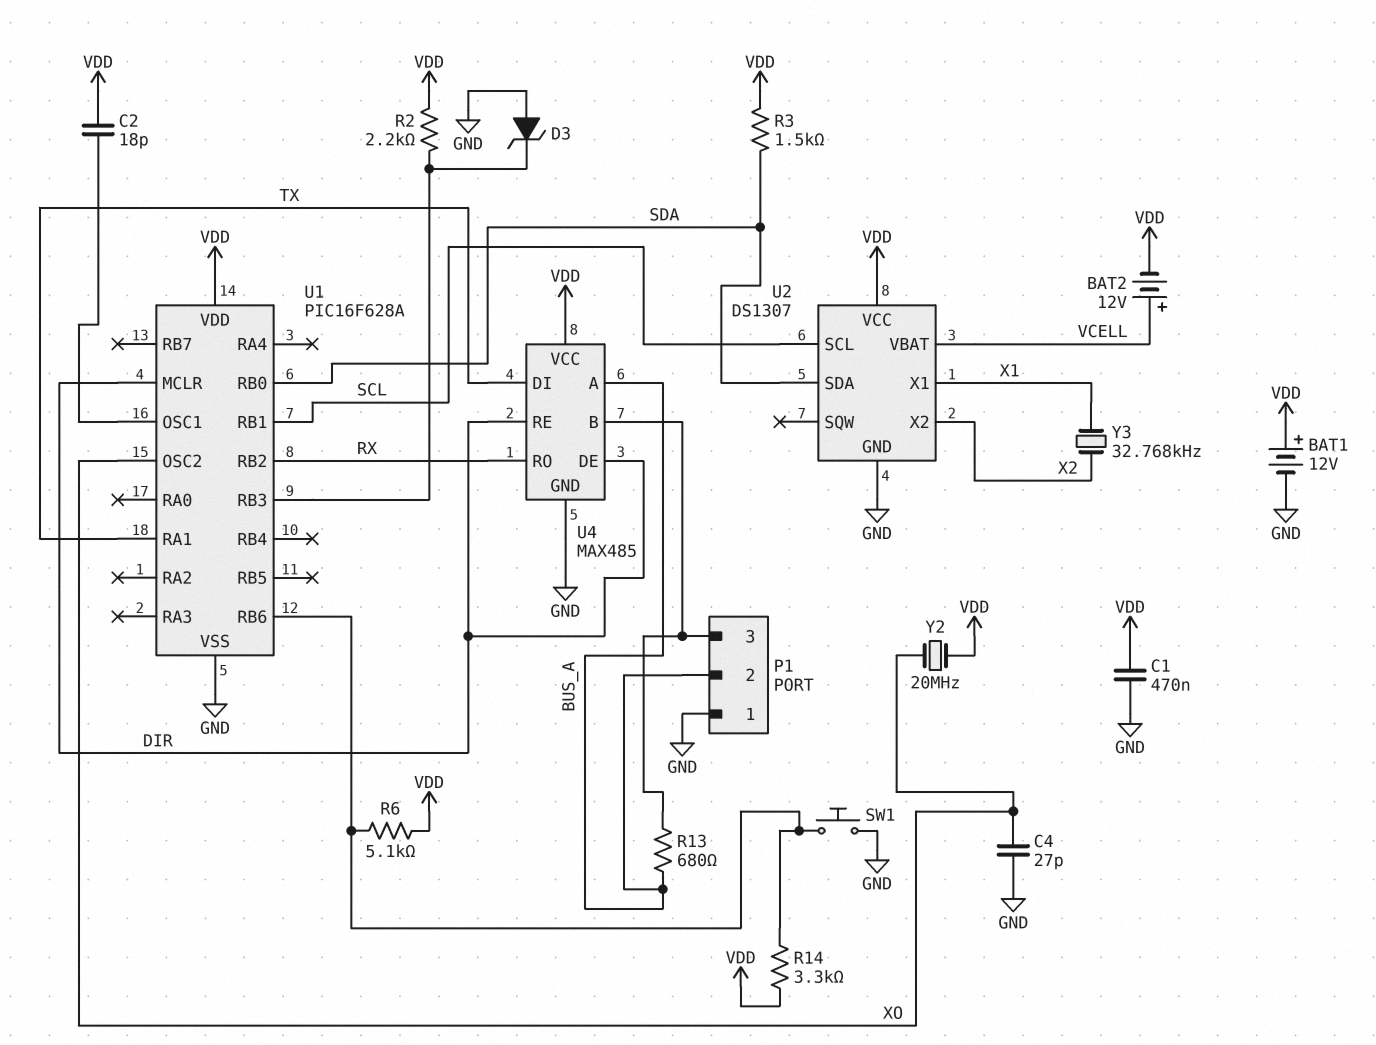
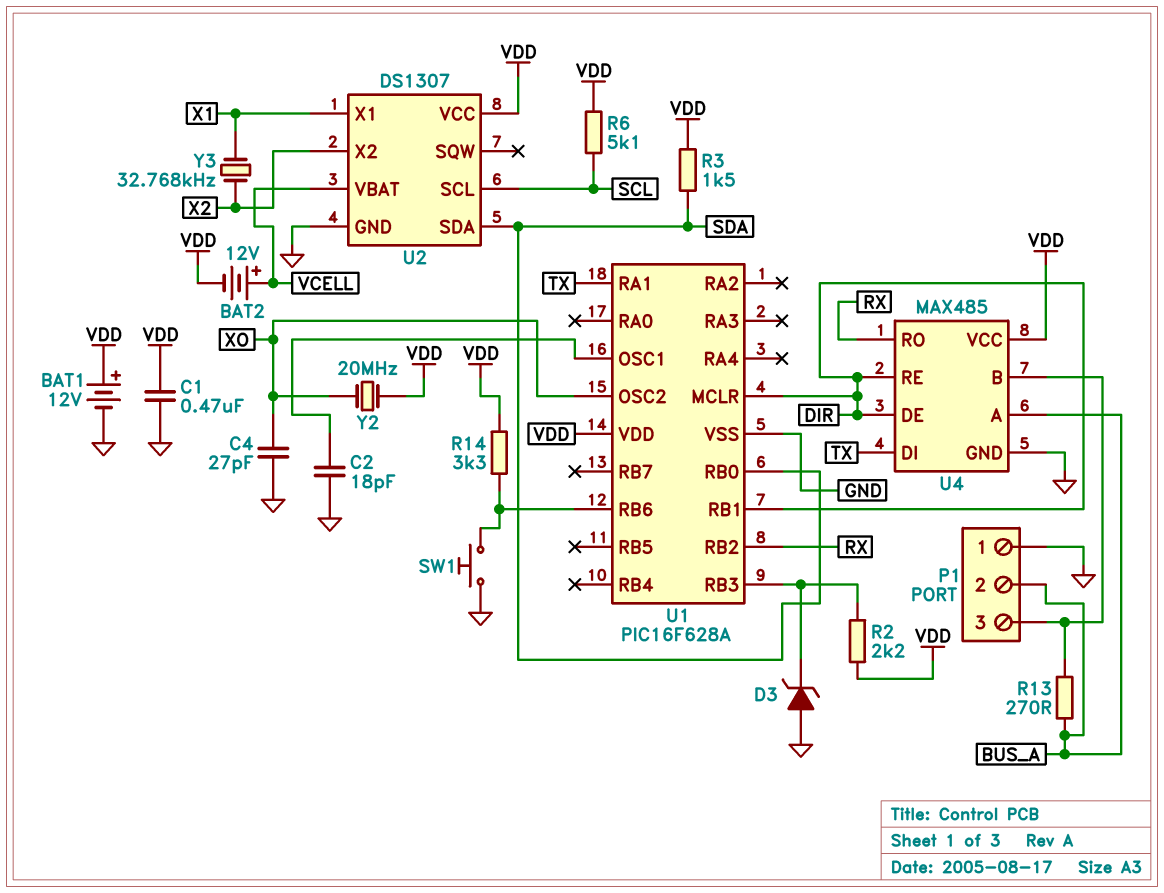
C2: 18pF (U1/OSC1, VDD) -> 18pF (GND, U1/OSC1)
R6: 5.1k (U1/RB6, VDD) -> 5.1k (SCL, VDD)
R13: 680 (BUS_A, P1/3) -> 270 (BUS_A, P1/3)
U1 pin RB1: SCL -> DIR

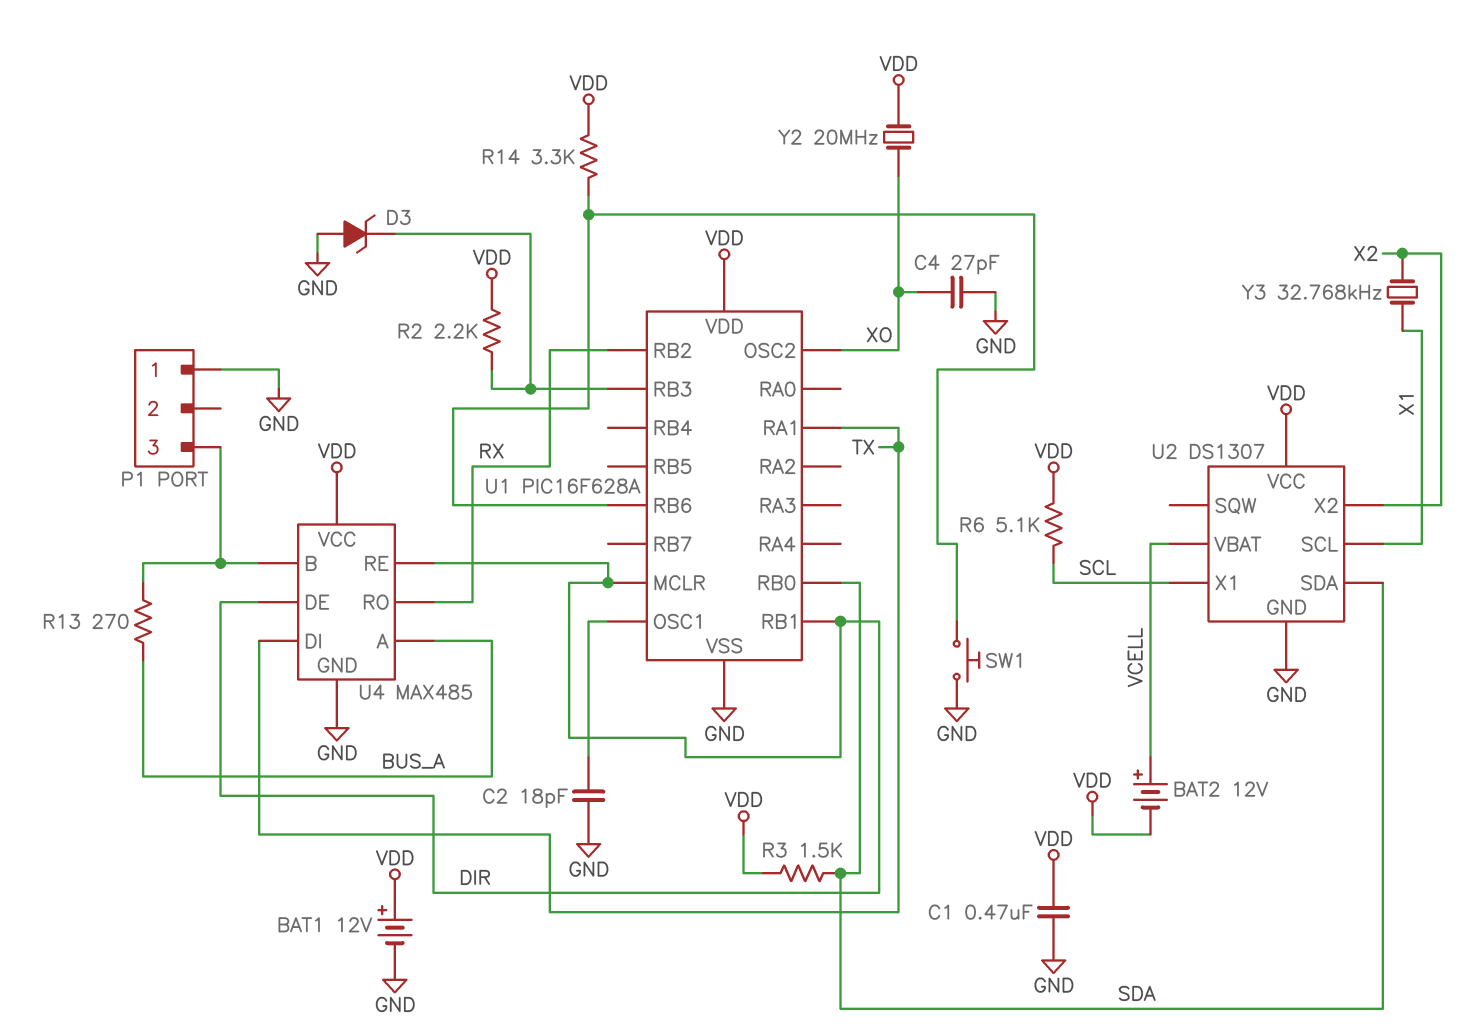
P1 pin 2: BUS_A -> none
U2 pin SCL: SCL -> X1
U2 pin X1: X1 -> SCL

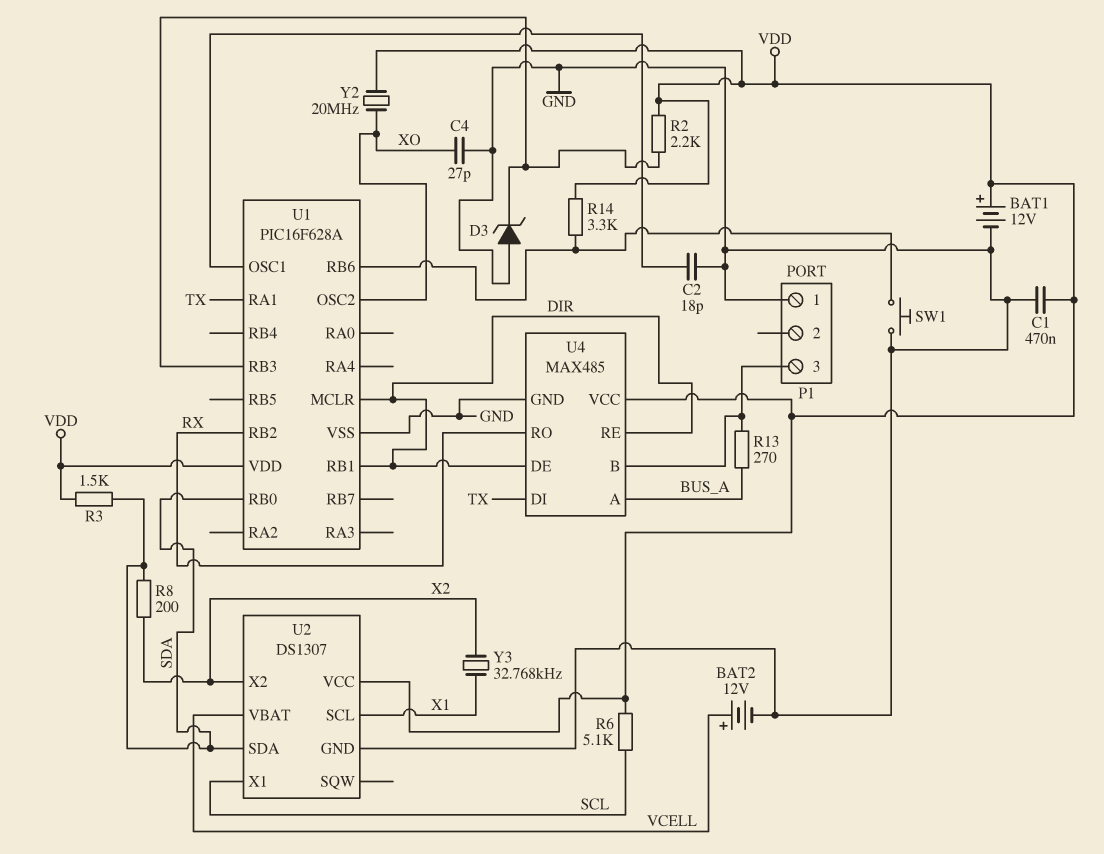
BAT2: 12V (plus VCELL, minus VDD) -> 12V (plus VCELL, minus GND)
R8: none -> 200 (SDA, X2)

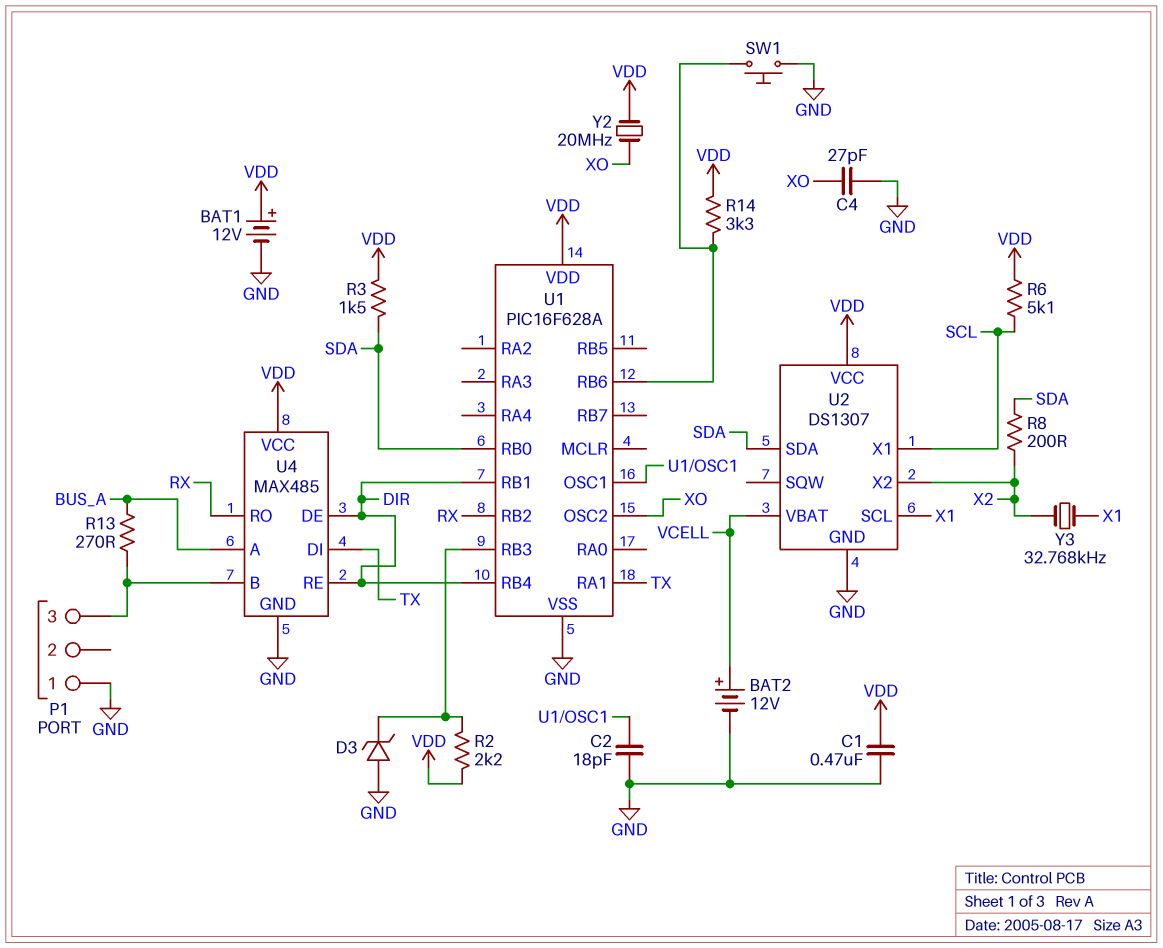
U1 pin MCLR: DIR -> none
U1 pin RB4: none -> DIR

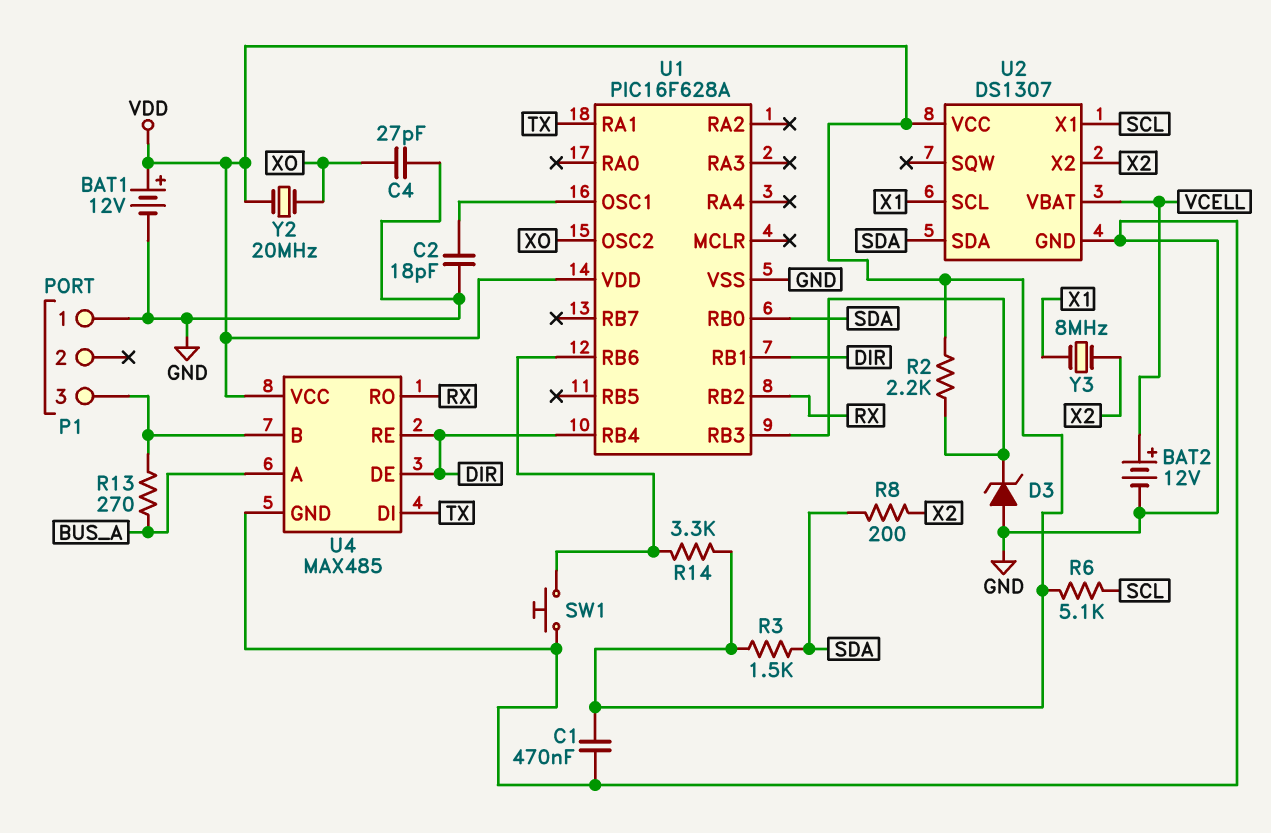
Y3: 32.768kHz (X1, X2) -> 8MHz (X1, X2)

